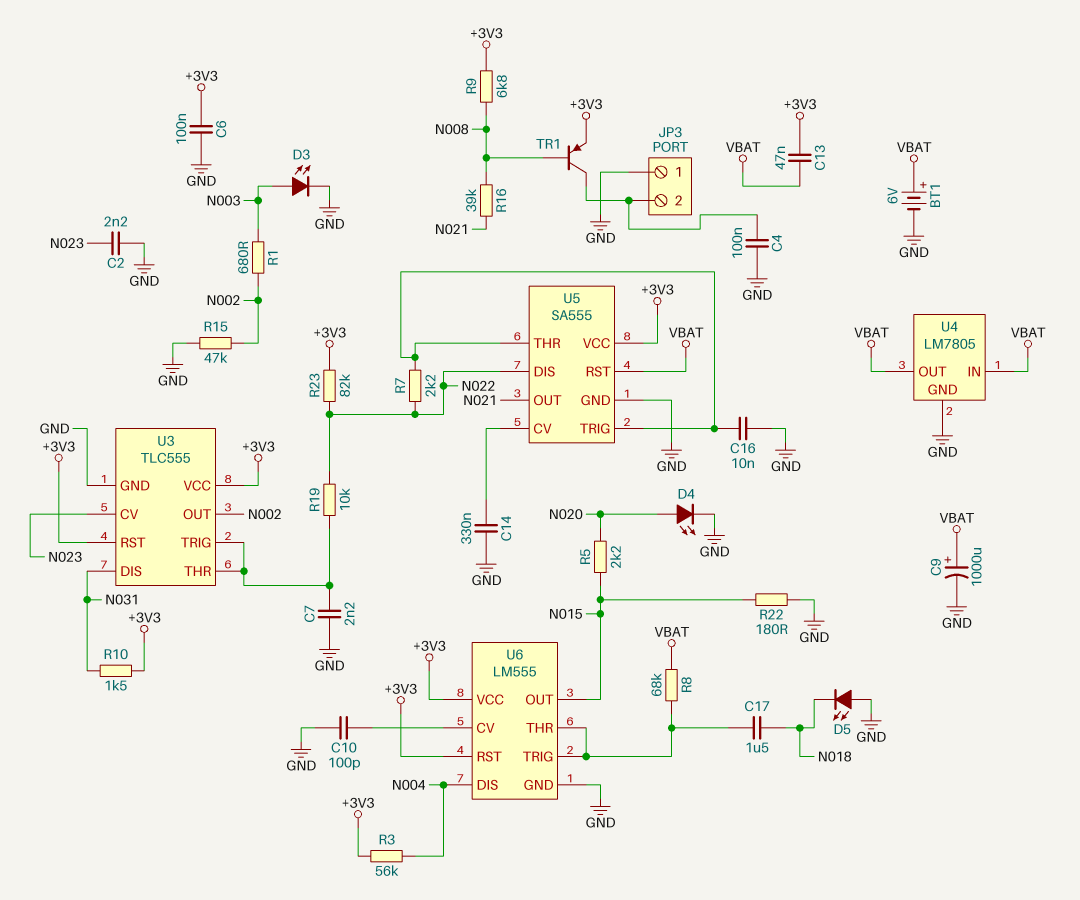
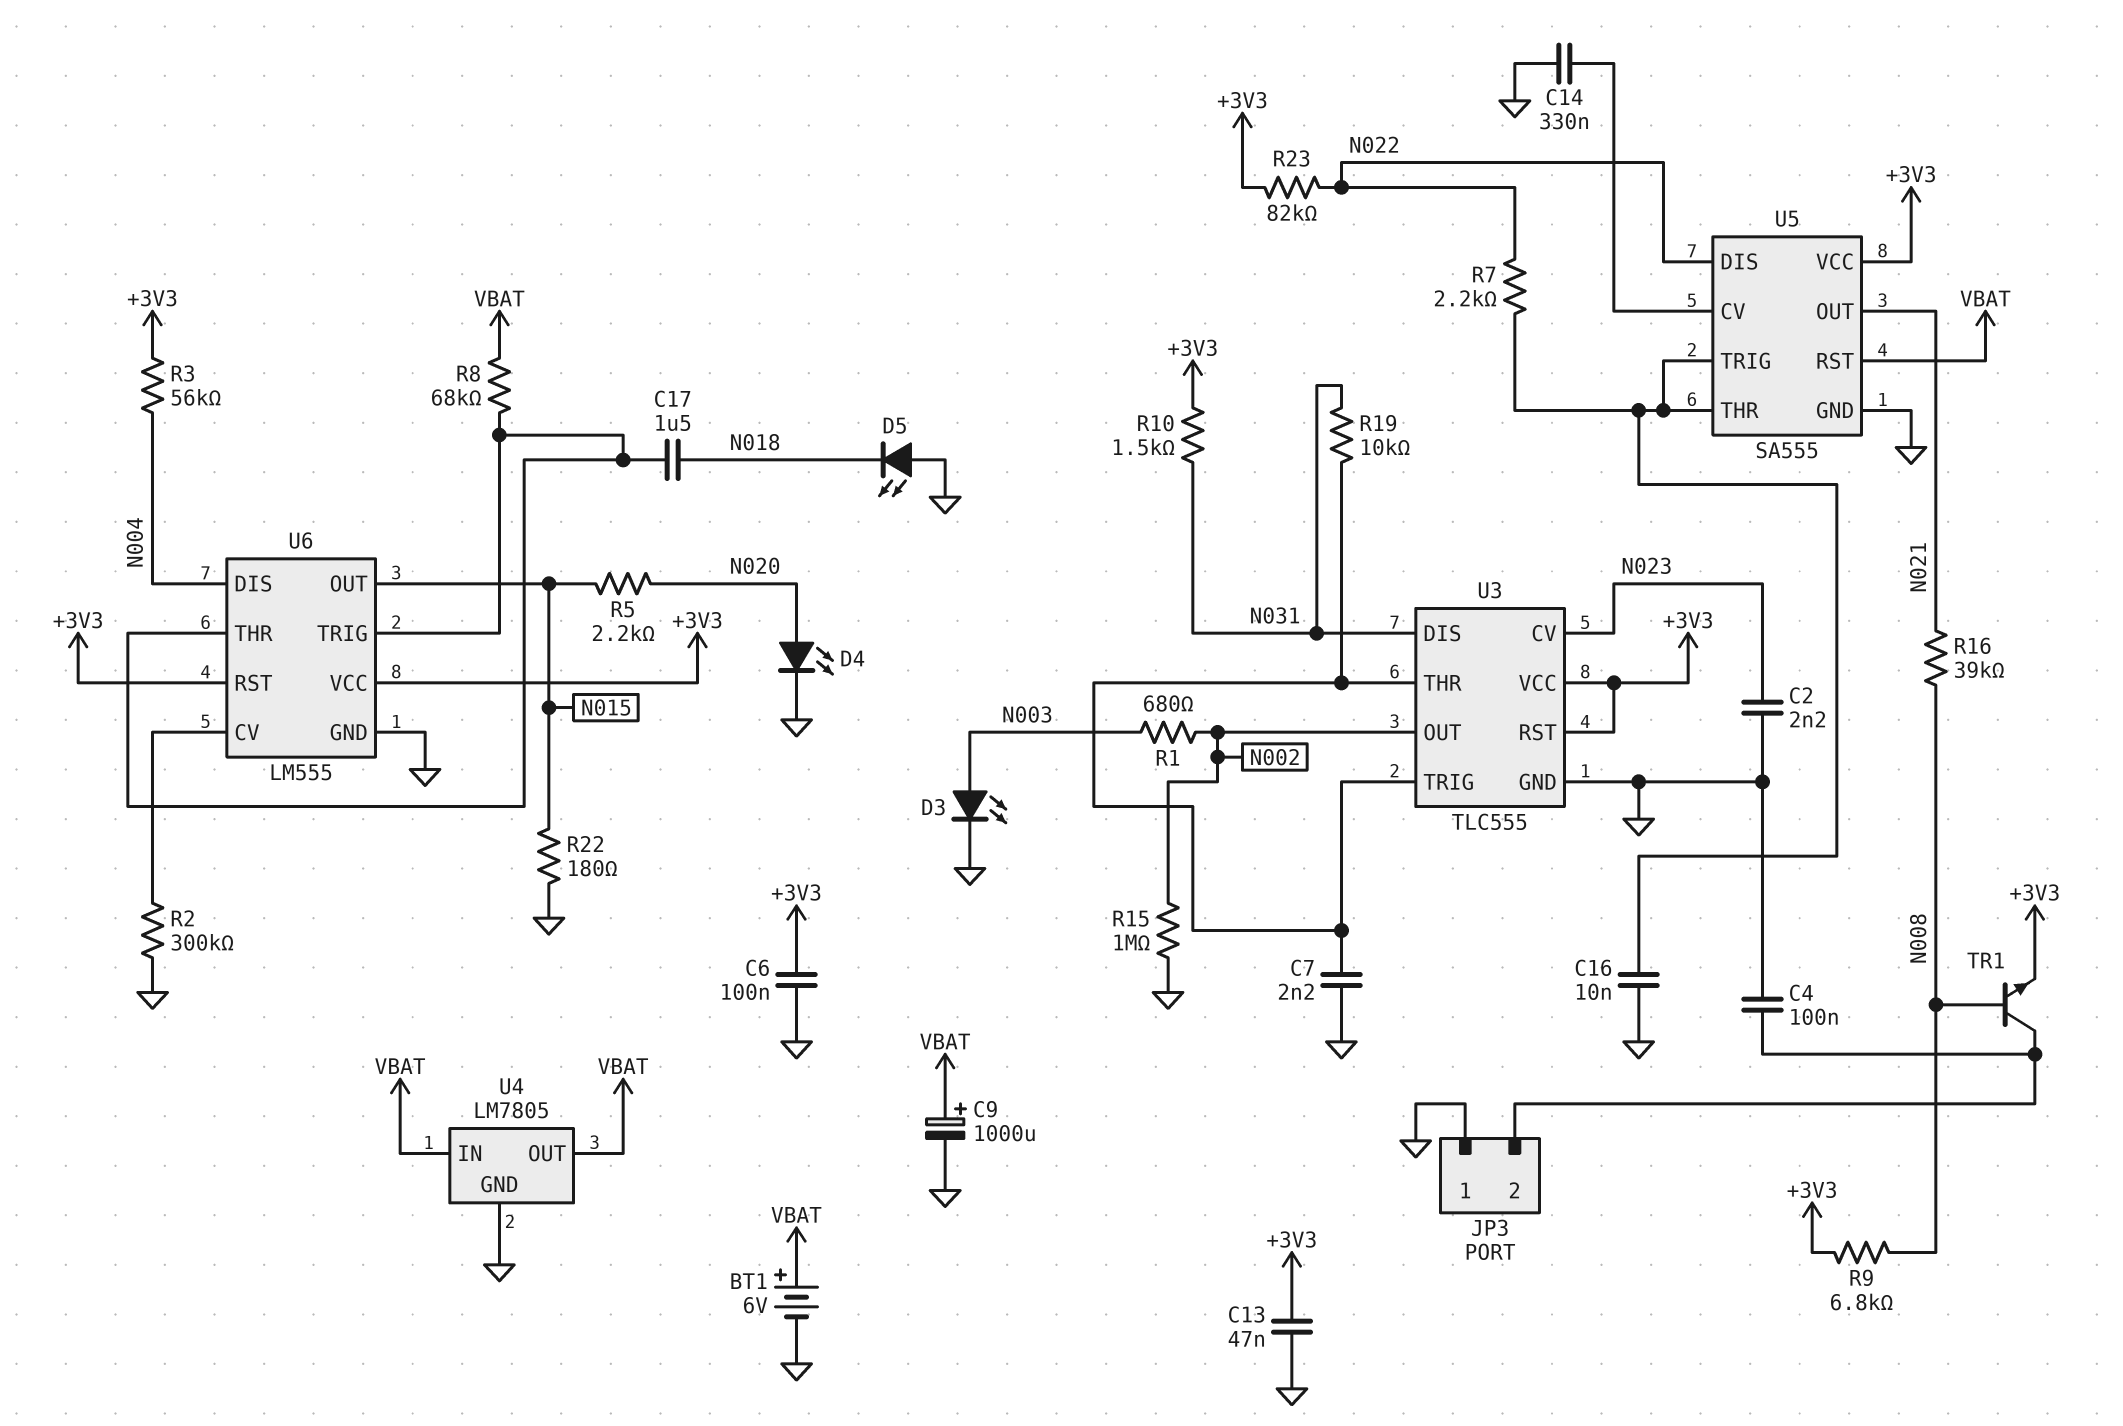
C10: 100pF (GND, U6/CV) -> none
C13: 47nF (+3V3, VBAT) -> 47nF (+3V3, GND)
R2: none -> 300k (GND, U6/CV)
R15: 47k (GND, N002) -> 1M (GND, N002)
R19: 10k (N022, U3/THR) -> 10k (N031, U3/THR)
TR1: PNP (B N008, C JP3/2, E +3V3) -> NPN (B N008, C JP3/2, E +3V3)

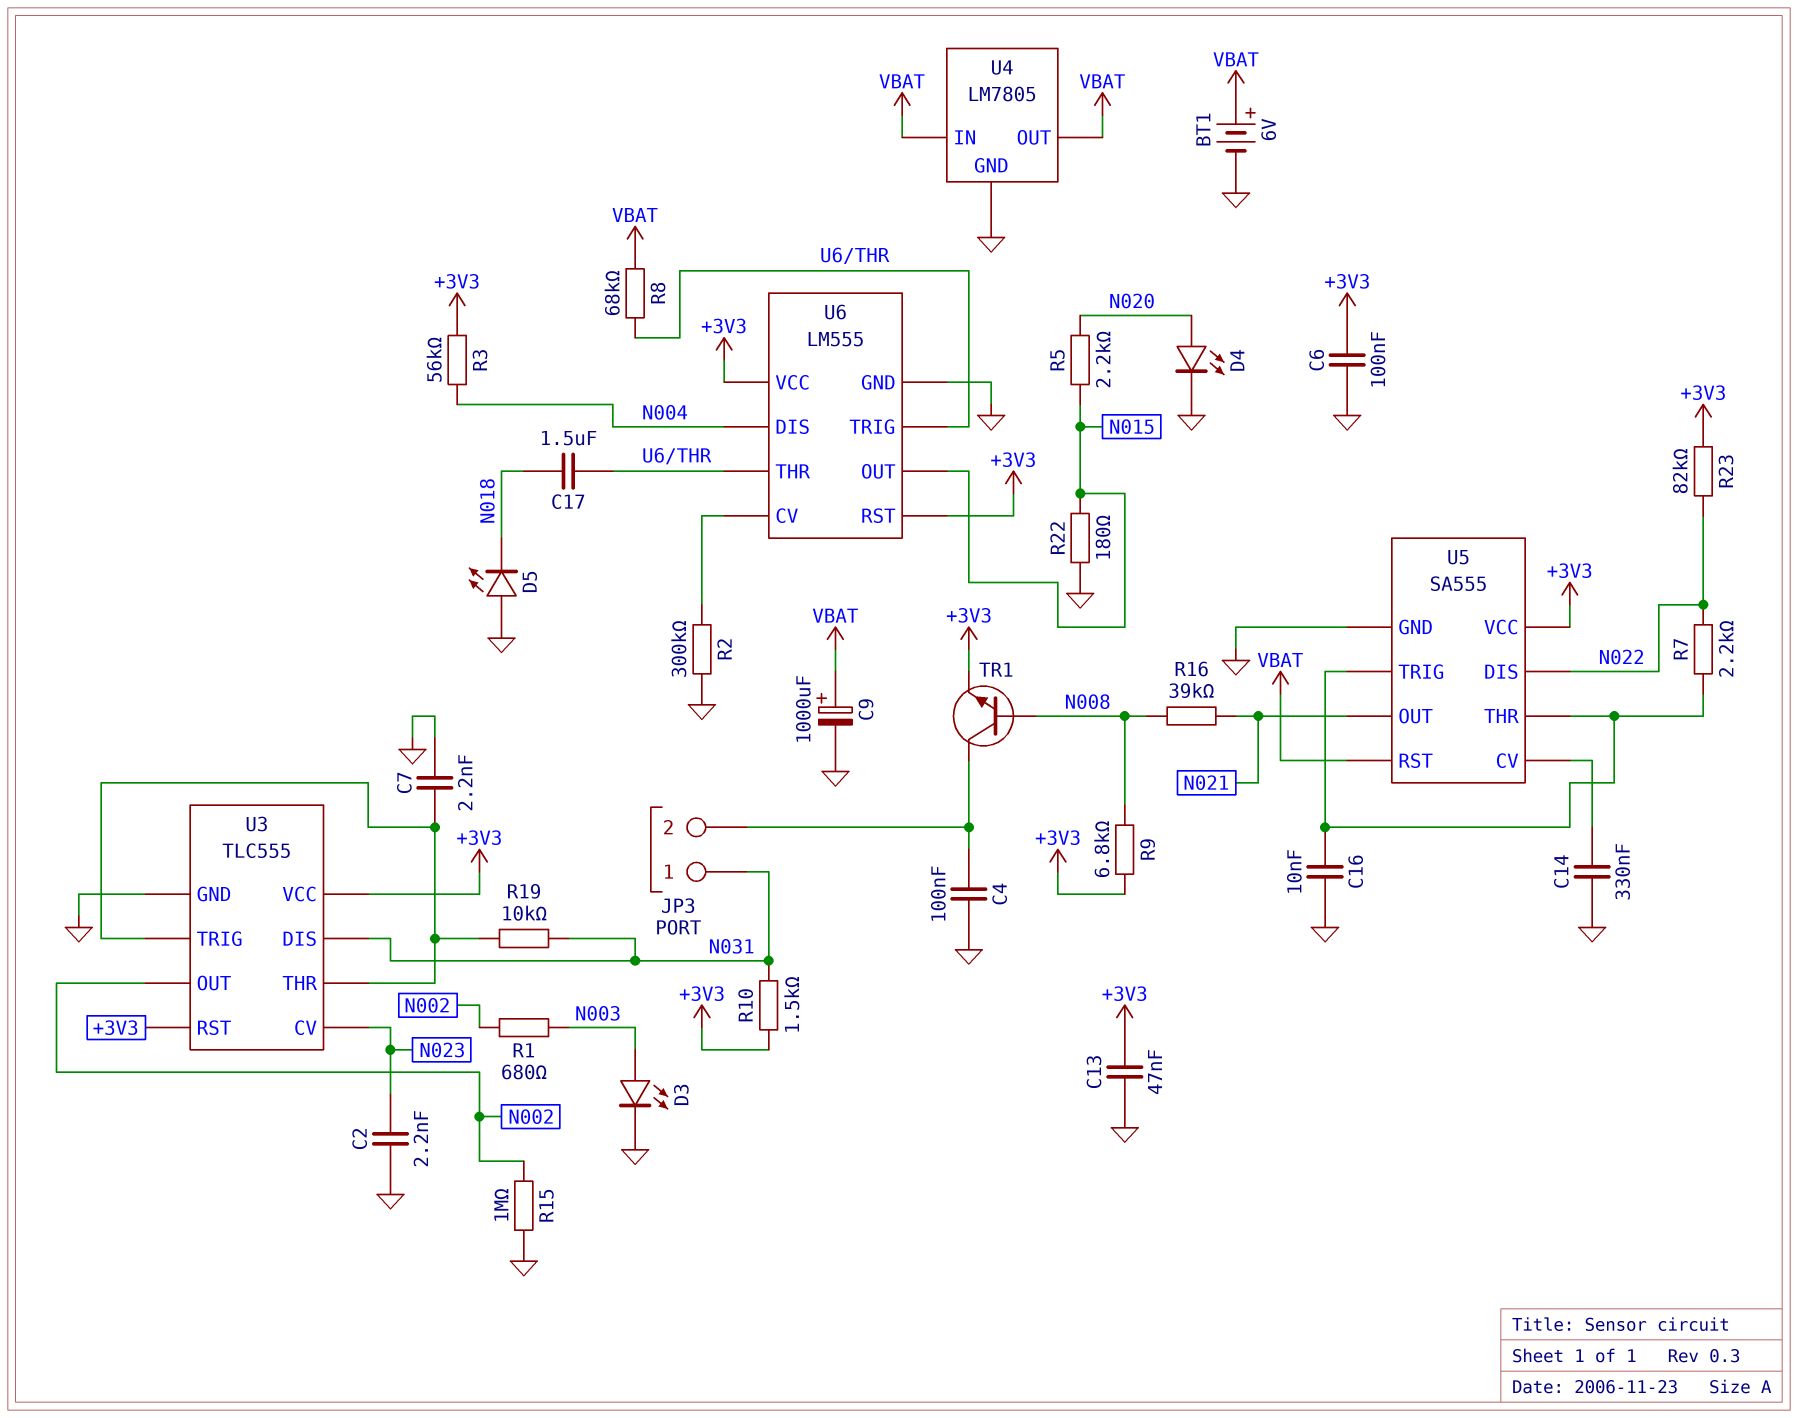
JP3 pin 1: GND -> N031

